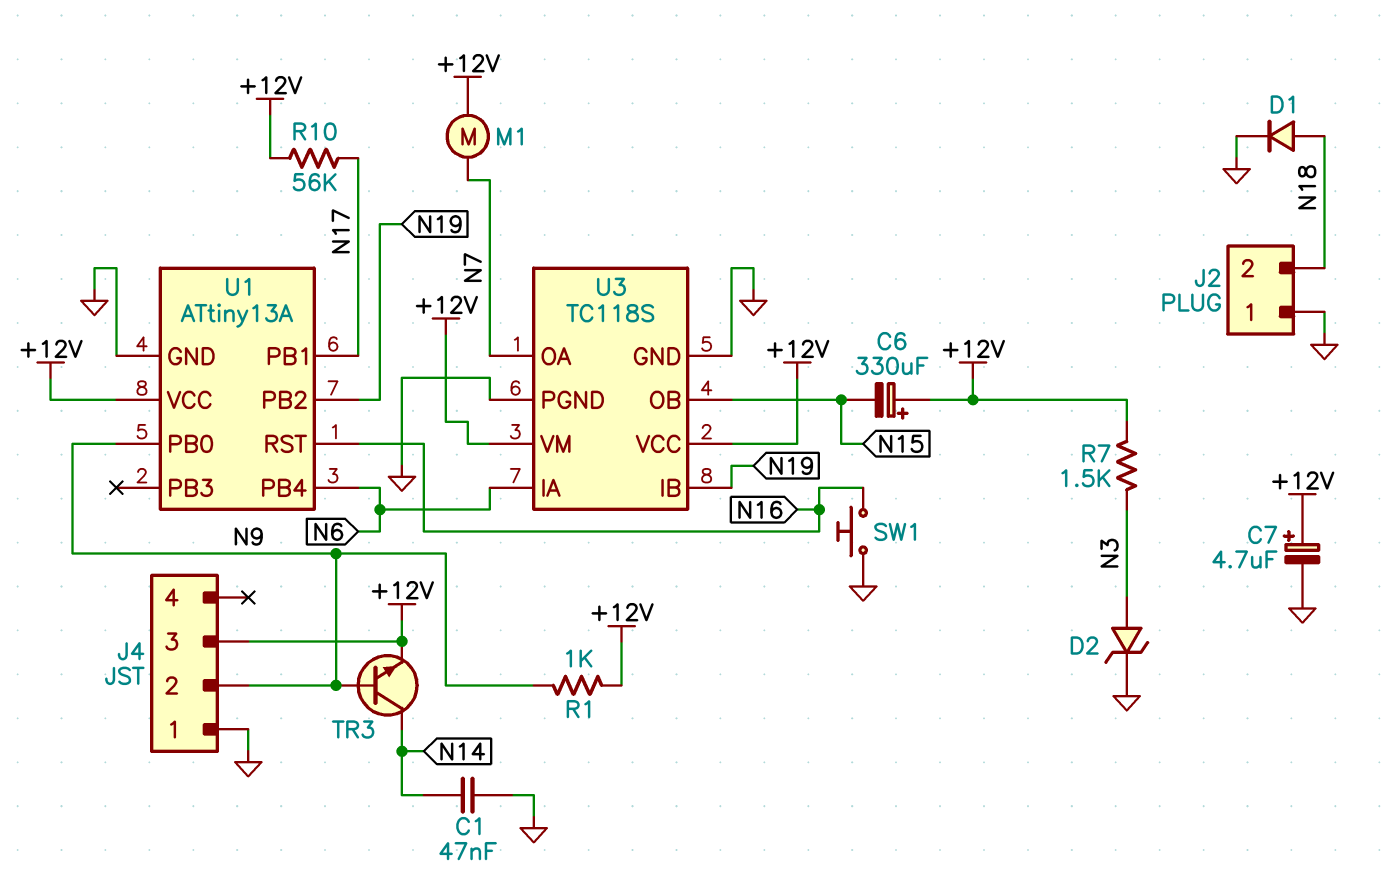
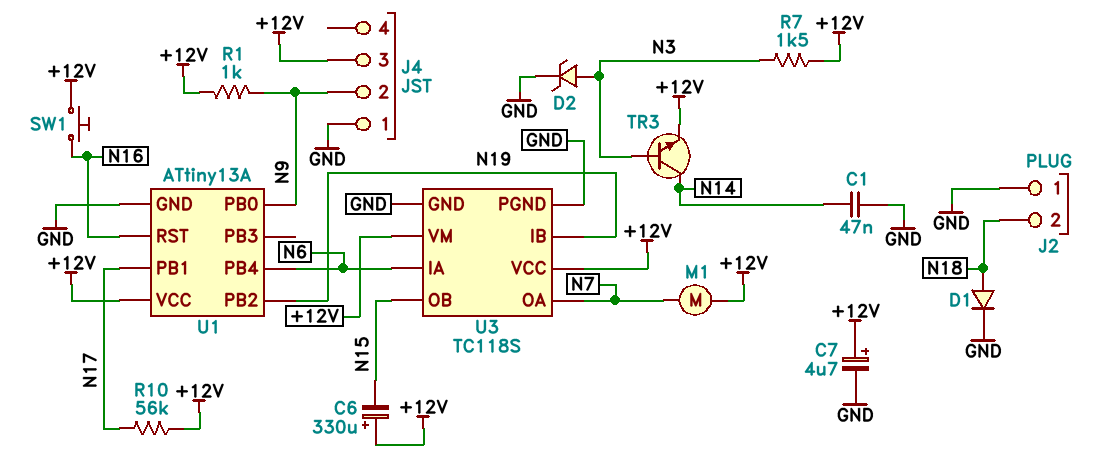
SW1: button (GND, N16) -> button (+12V, N16)
TR3: NPN (B N9, C N14, E +12V) -> NPN (B N3, C N14, E +12V)

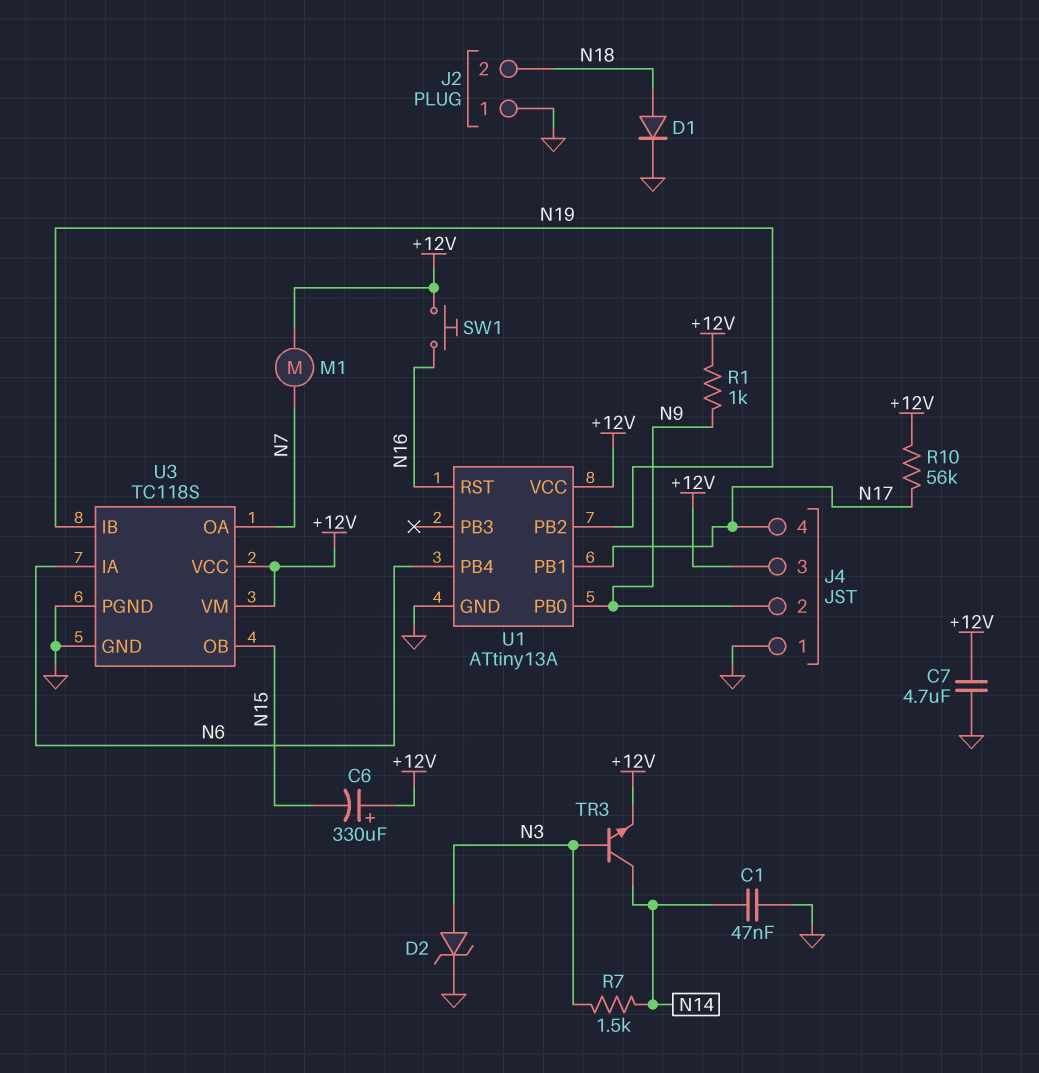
C7: 4.7uF (plus +12V, minus GND) -> 4.7uF (+12V, GND)
J4 pin 4: none -> N17
R7: 1.5k (+12V, N3) -> 1.5k (N3, N14)

